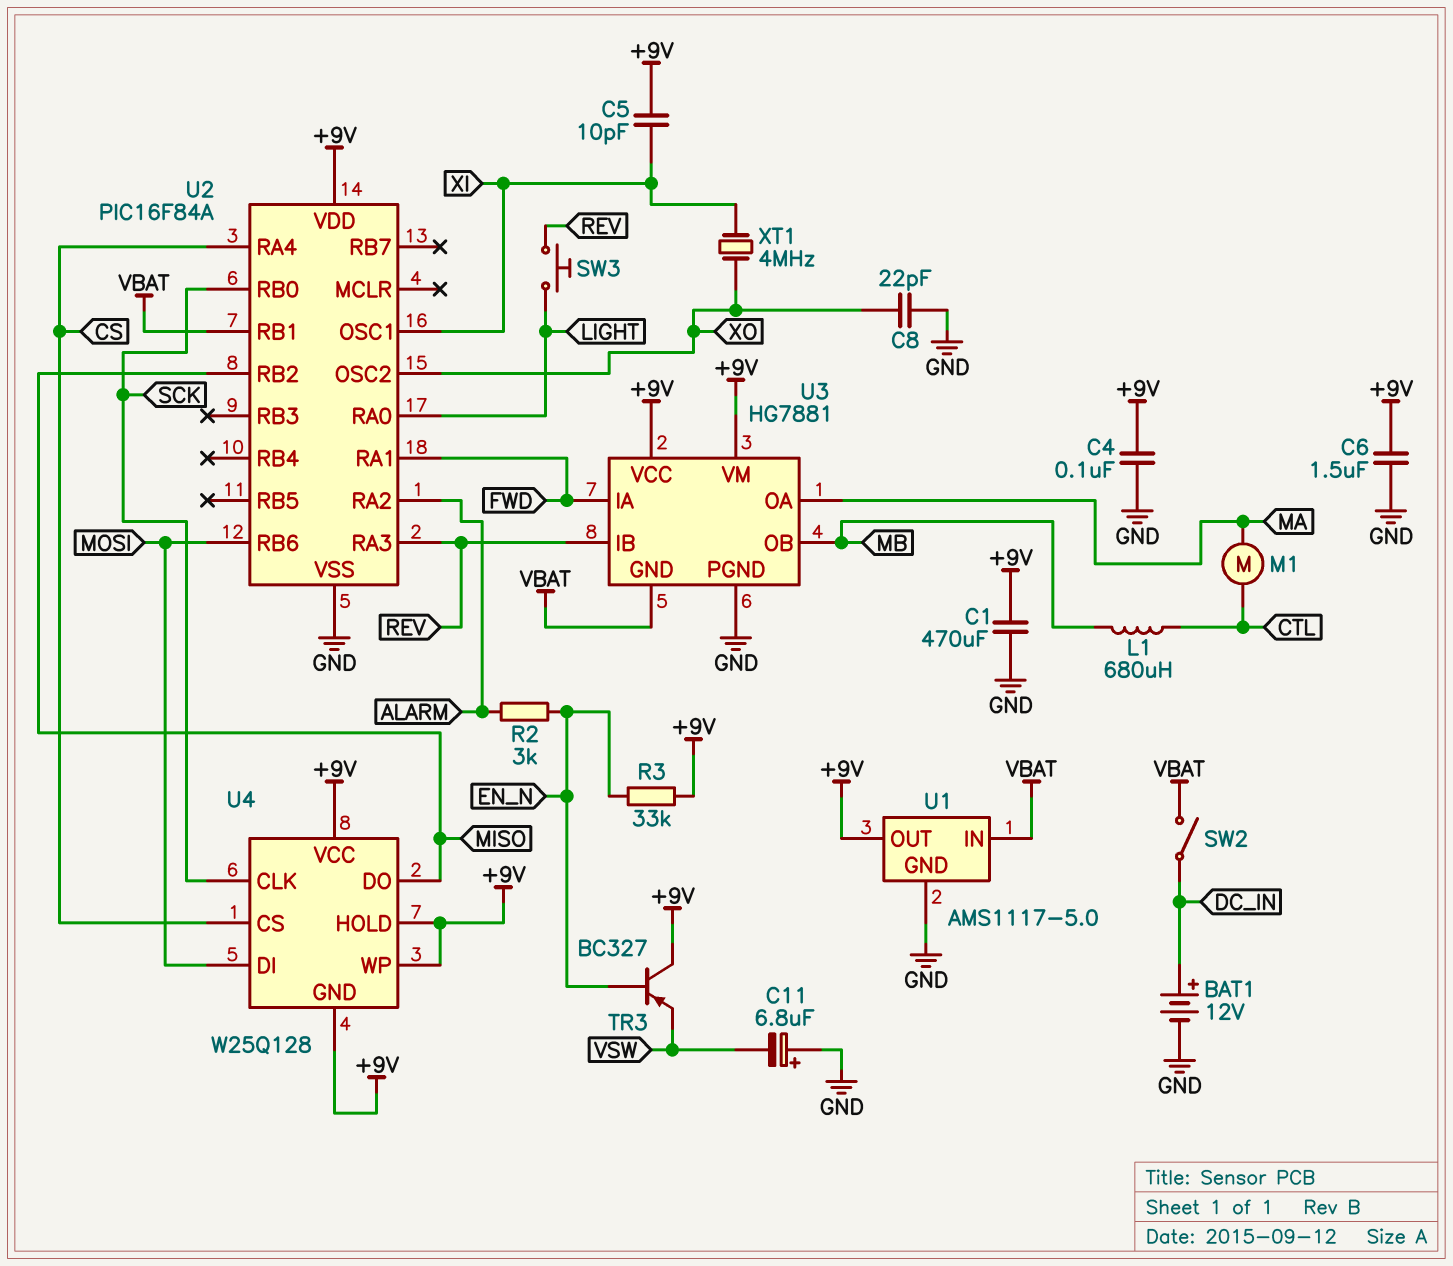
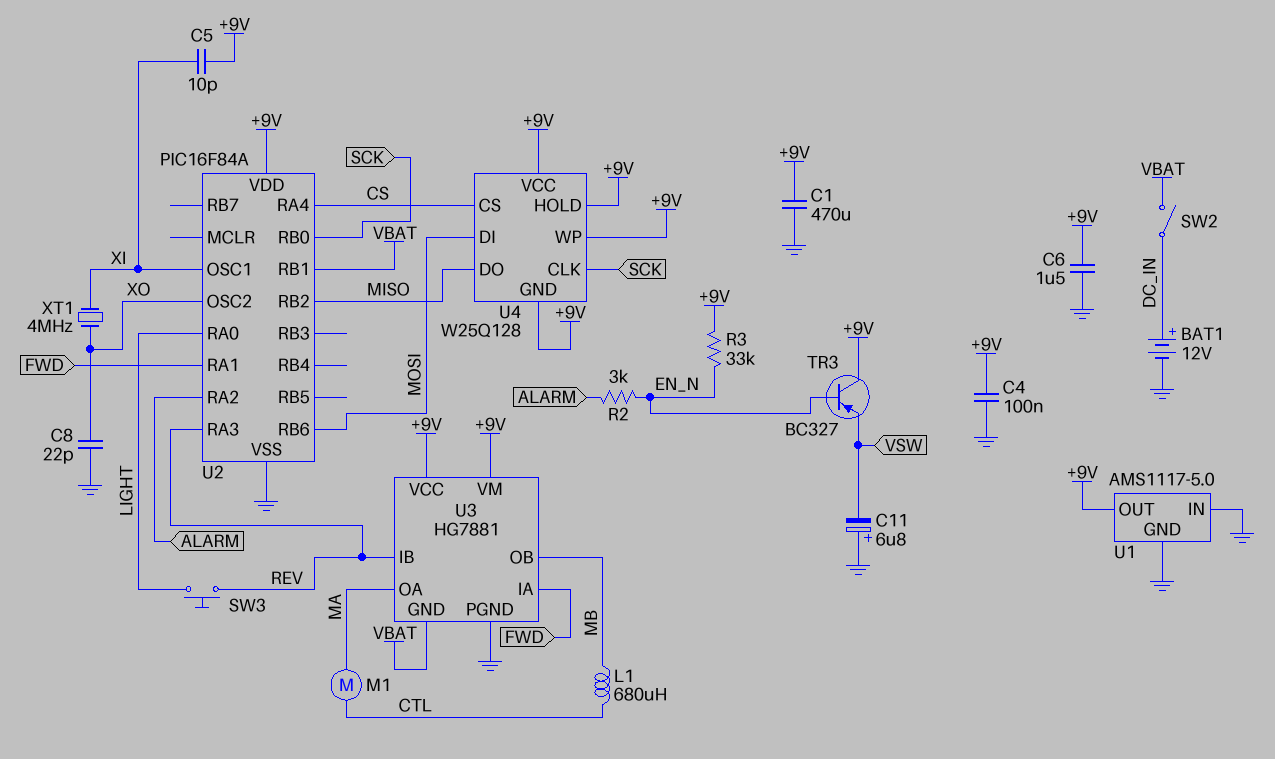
U1 pin IN: VBAT -> GND

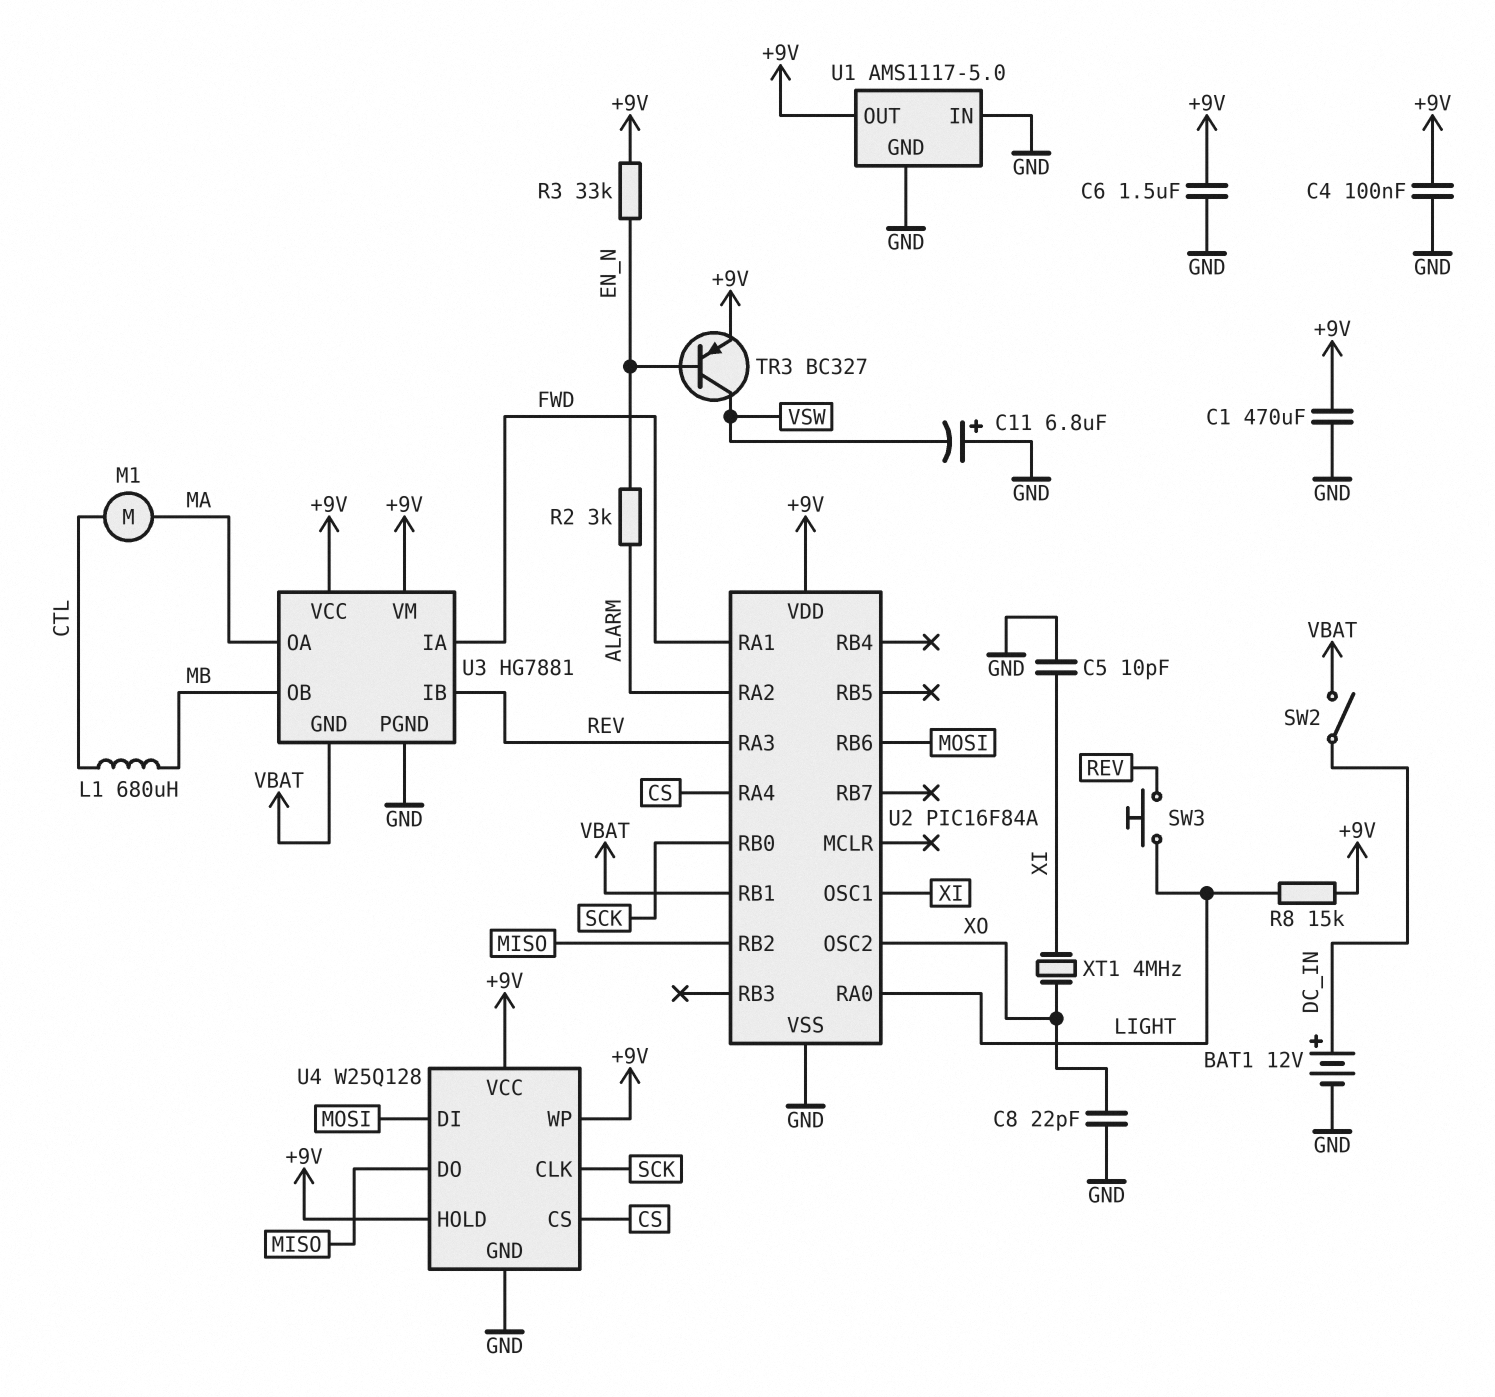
C5: 10pF (+9V, XI) -> 10pF (GND, XI)
R8: none -> 15k (+9V, LIGHT)
TR3: PNP BC327 (B EN_N, C +9V, E VSW) -> PNP BC327 (B EN_N, C VSW, E +9V)
U4 pin GND: +9V -> GND

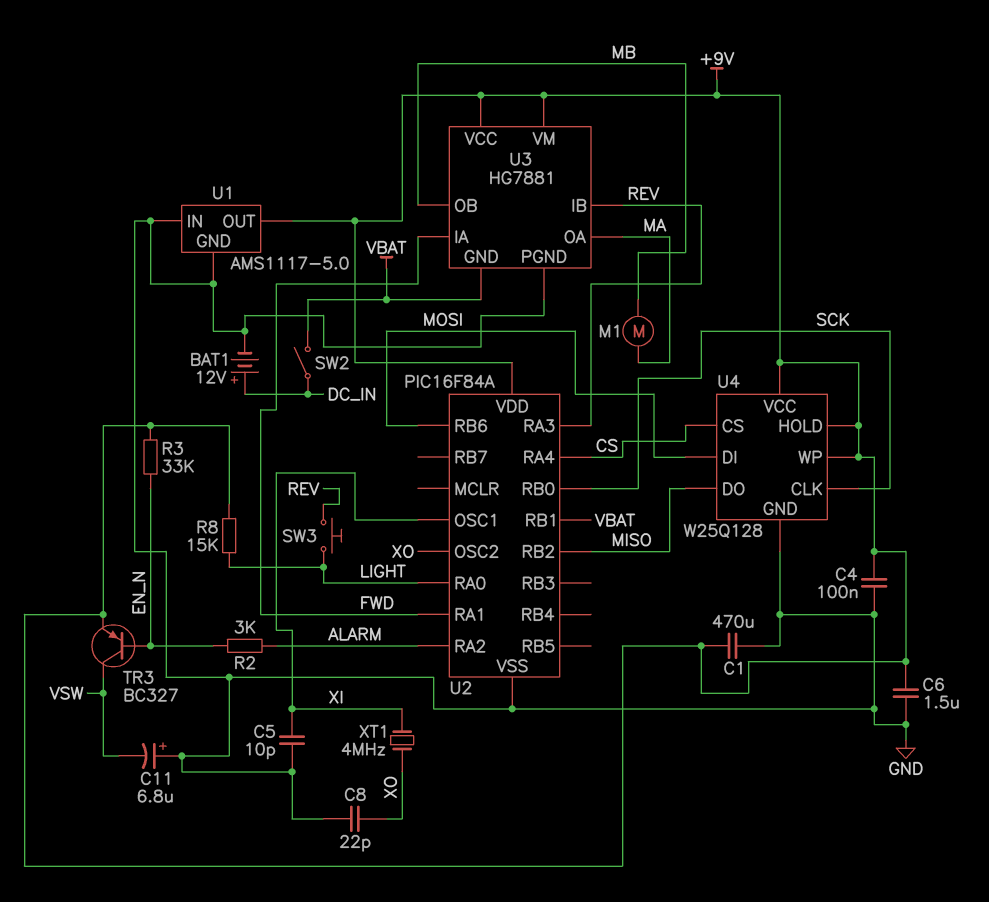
L1: 680uH (CTL, MB) -> none
M1: motor (CTL, MA) -> motor (MA, MB)

